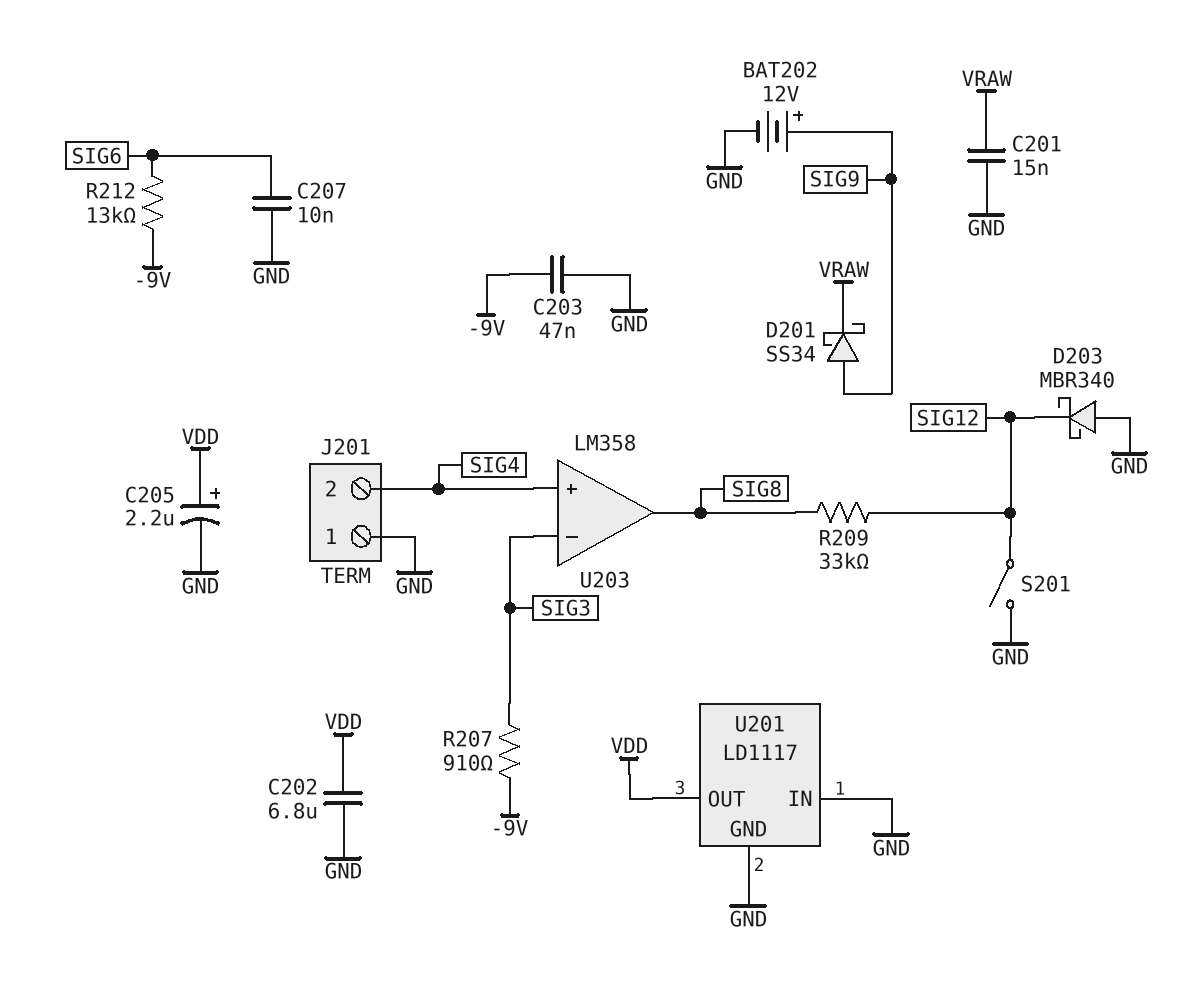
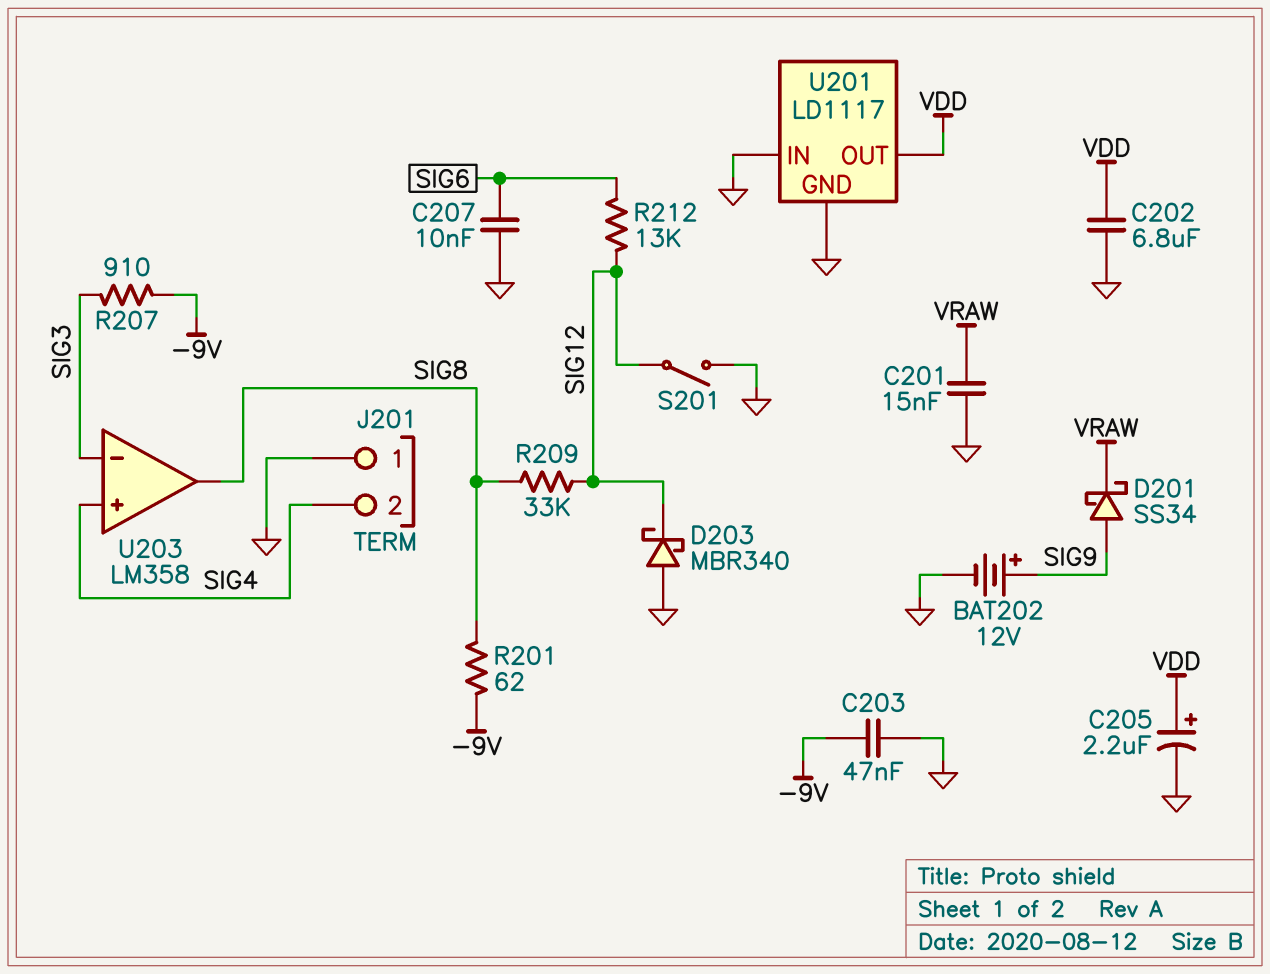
R201: none -> 62 (-9V, SIG8)
R212: 13k (-9V, SIG6) -> 13k (SIG6, SIG12)

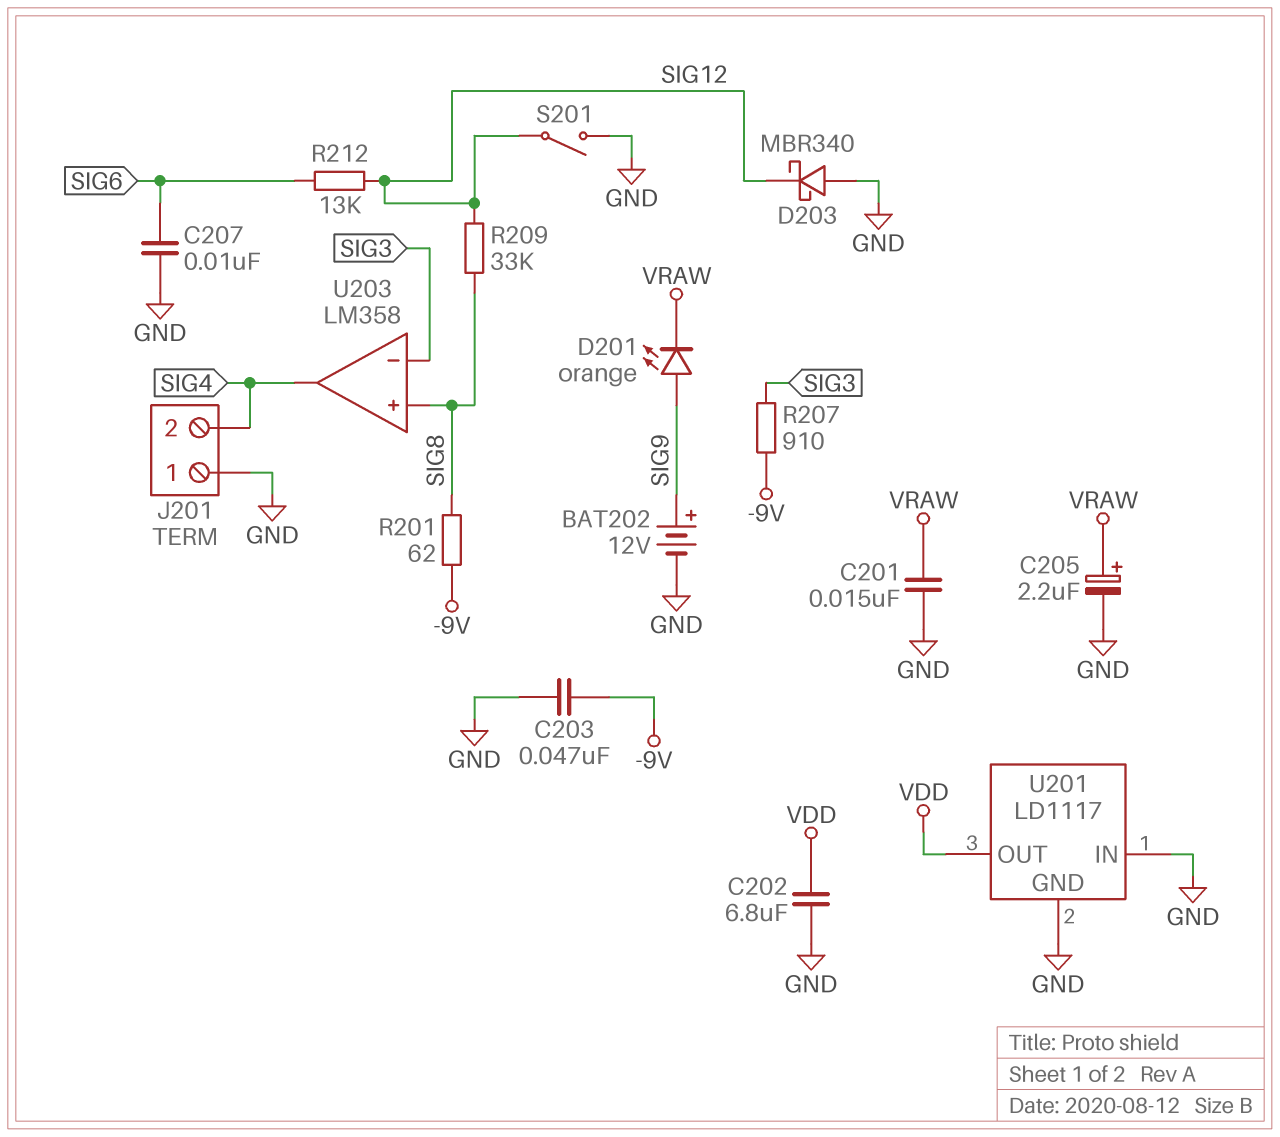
C205: 2.2uF (plus VDD, minus GND) -> 2.2uF (plus VRAW, minus GND)
D201: schottky SS34 (A SIG9, K VRAW) -> LED orange (A SIG9, K VRAW)
U203 pin in+: SIG4 -> SIG8
U203 pin out: SIG8 -> SIG4

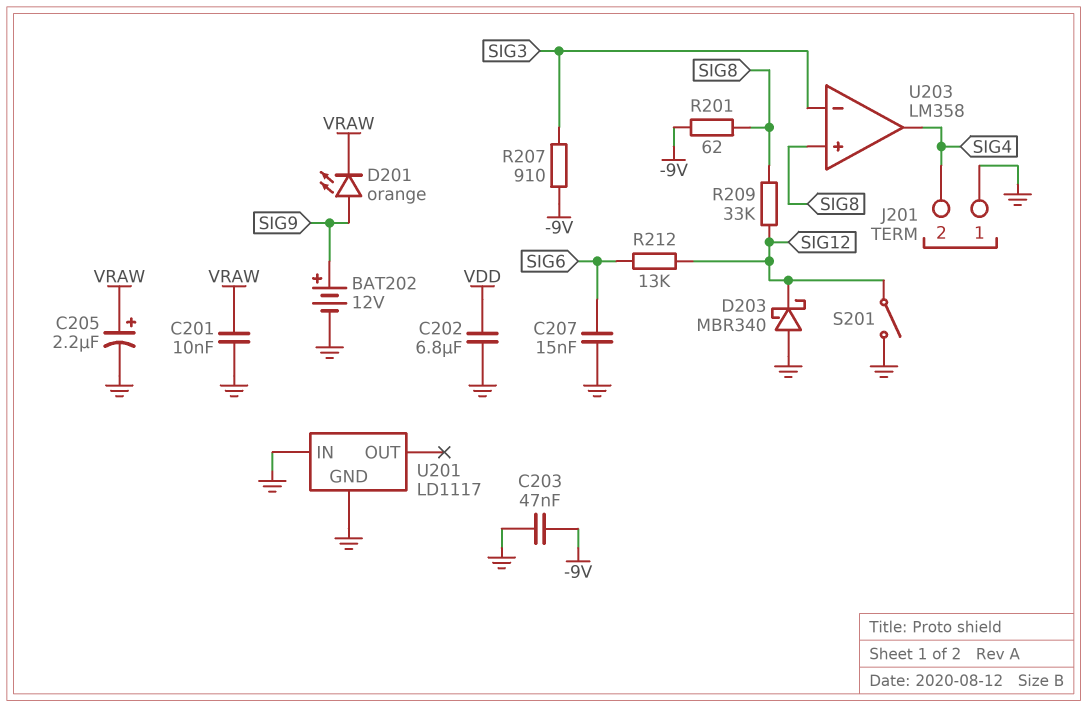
C201: 15nF (GND, VRAW) -> 10nF (GND, VRAW)
C207: 10nF (GND, SIG6) -> 15nF (GND, SIG6)
U201 pin OUT: VDD -> none

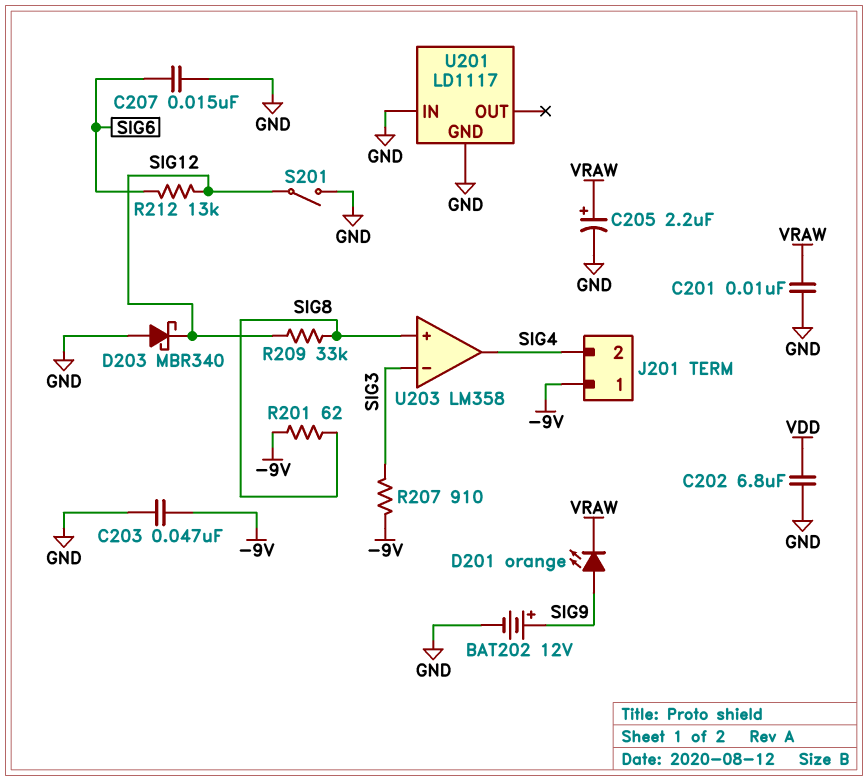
J201 pin 1: GND -> -9V

